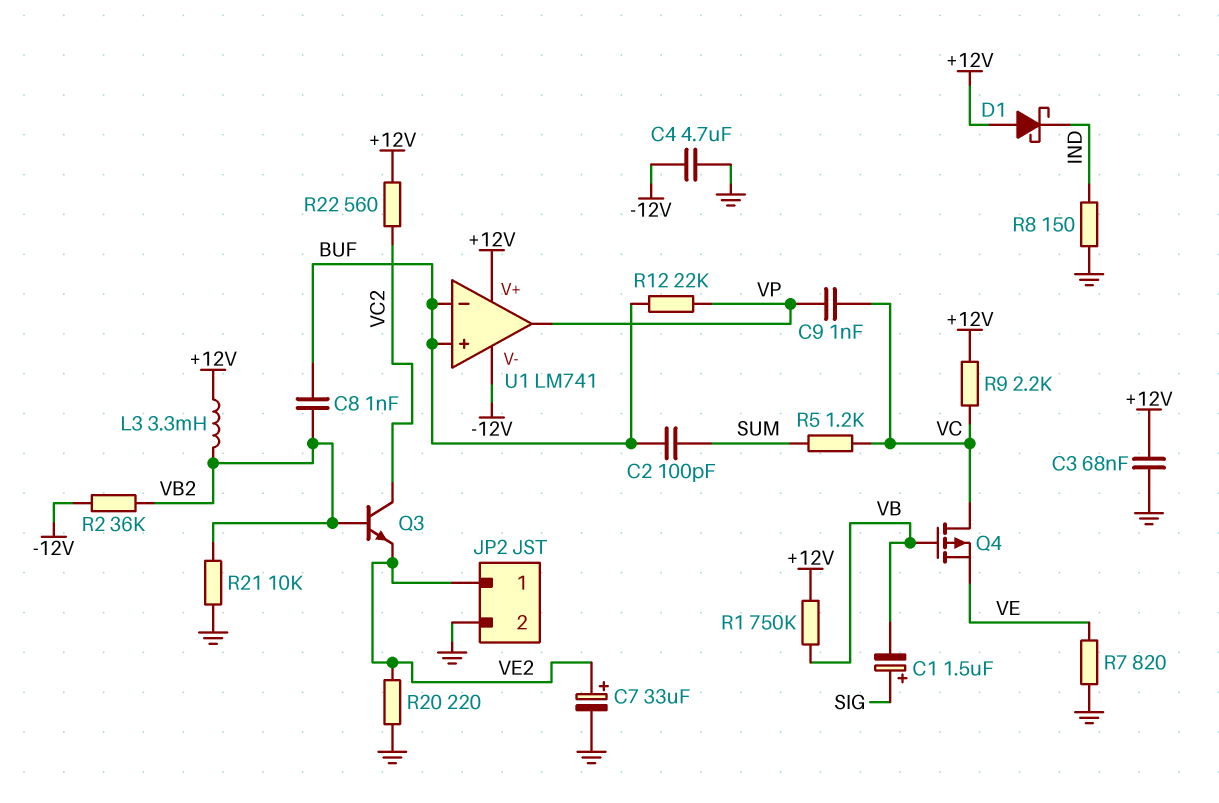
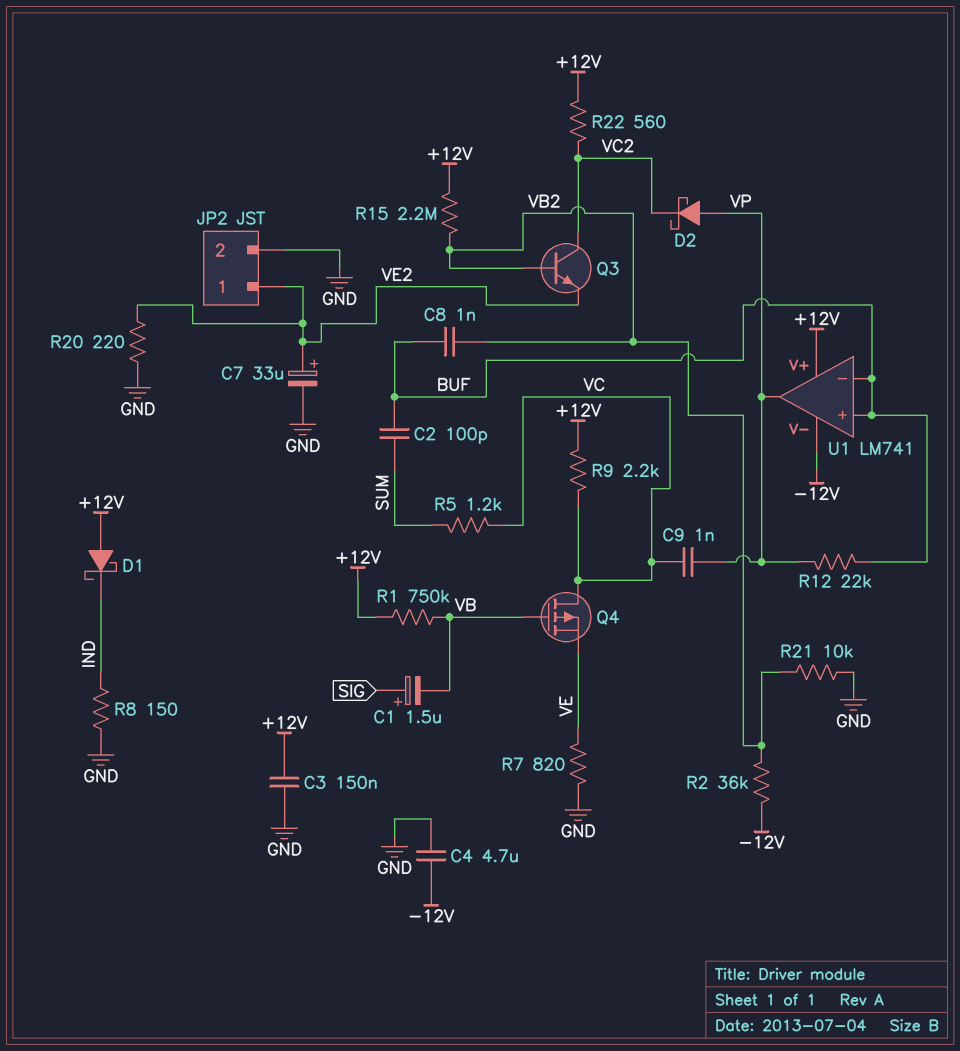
C3: 68nF (+12V, GND) -> 150nF (+12V, GND)
D2: none -> schottky (A VP, K VC2)
L3: 3.3mH (+12V, VB2) -> none
R15: none -> 2.2M (+12V, VB2)

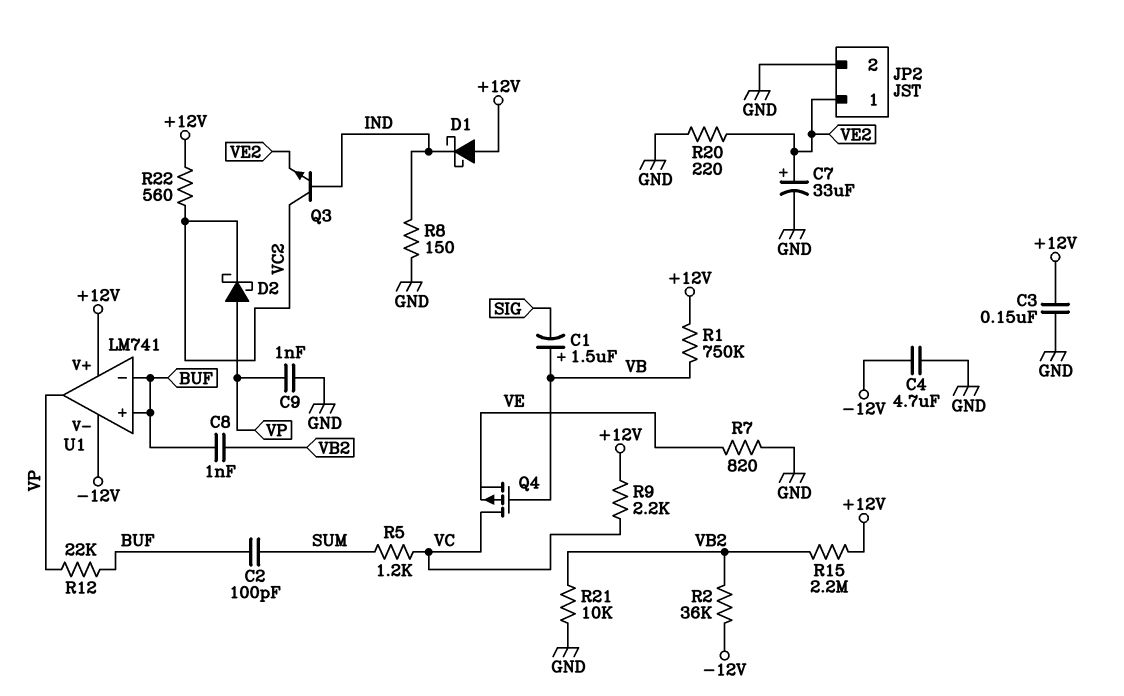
C1: 1.5uF (plus SIG, minus VB) -> 1.5uF (plus VB, minus SIG)
C9: 1nF (VC, VP) -> 1nF (GND, VP)
Q3: NPN (B VB2, C VC2, E VE2) -> NPN (B IND, C VC2, E VE2)

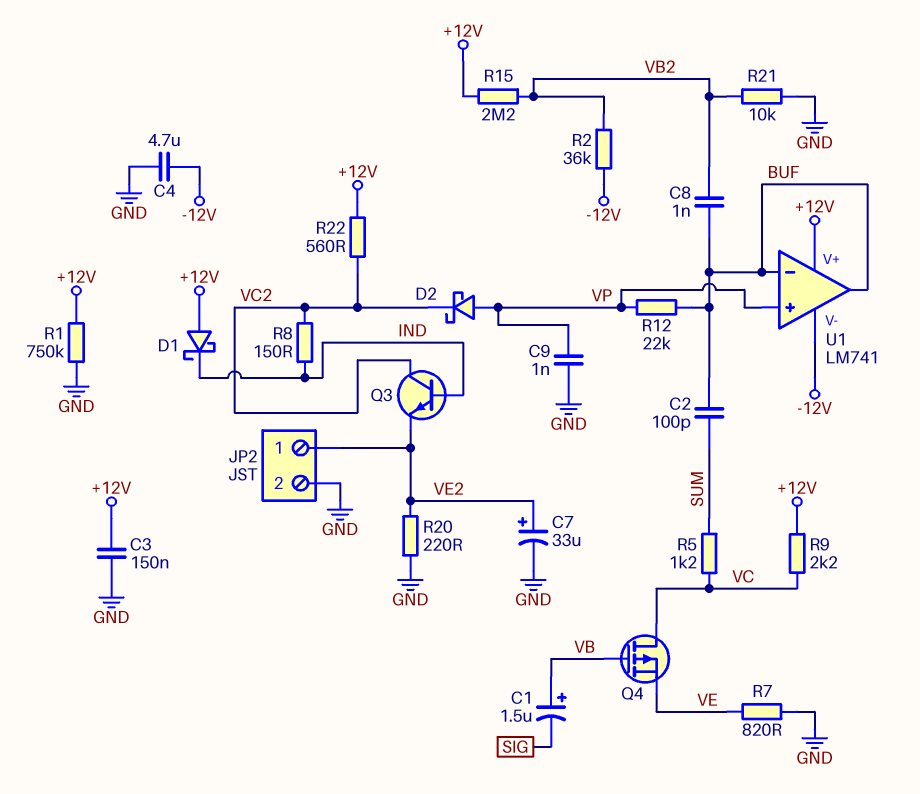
R1: 750k (+12V, VB) -> 750k (+12V, GND)
R8: 150 (GND, IND) -> 150 (IND, VC2)
U1 pin in+: BUF -> VP
U1 pin out: VP -> BUF

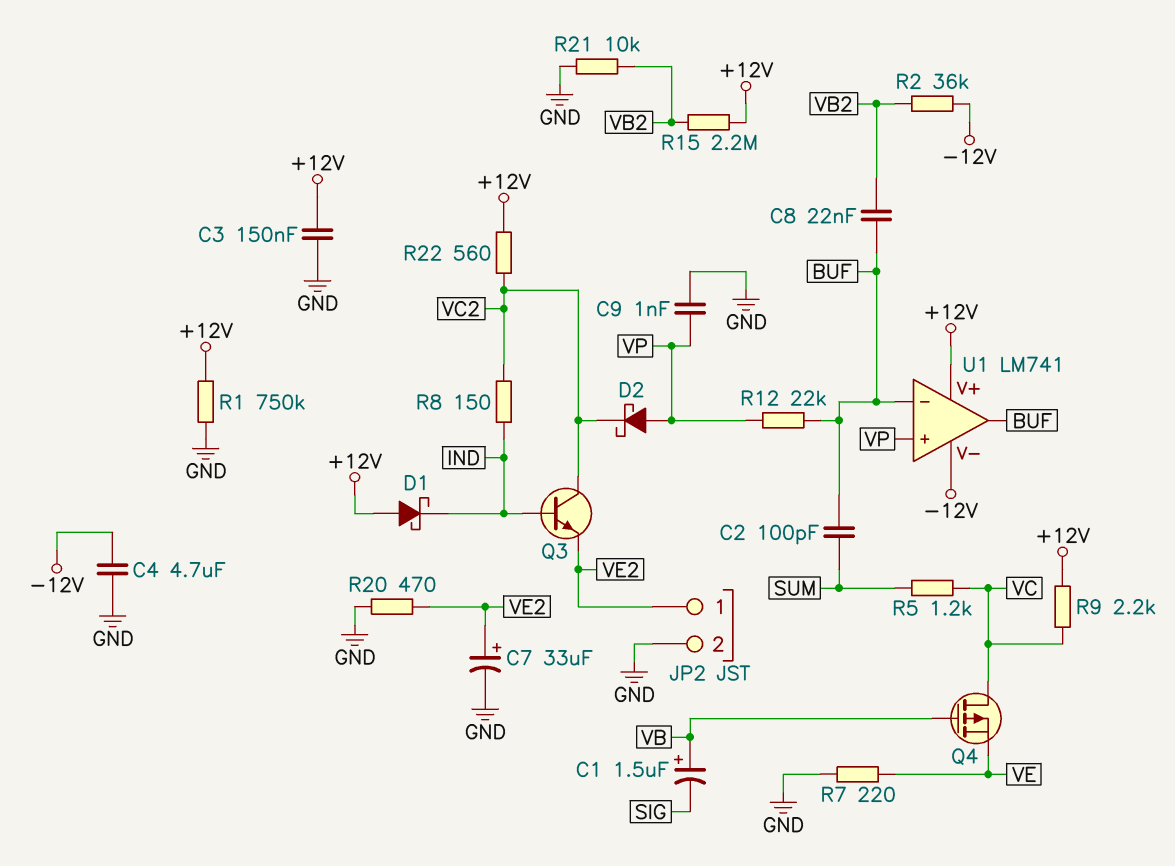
C8: 1nF (BUF, VB2) -> 22nF (BUF, VB2)
R7: 820 (GND, VE) -> 220 (GND, VE)
R20: 220 (GND, VE2) -> 470 (GND, VE2)

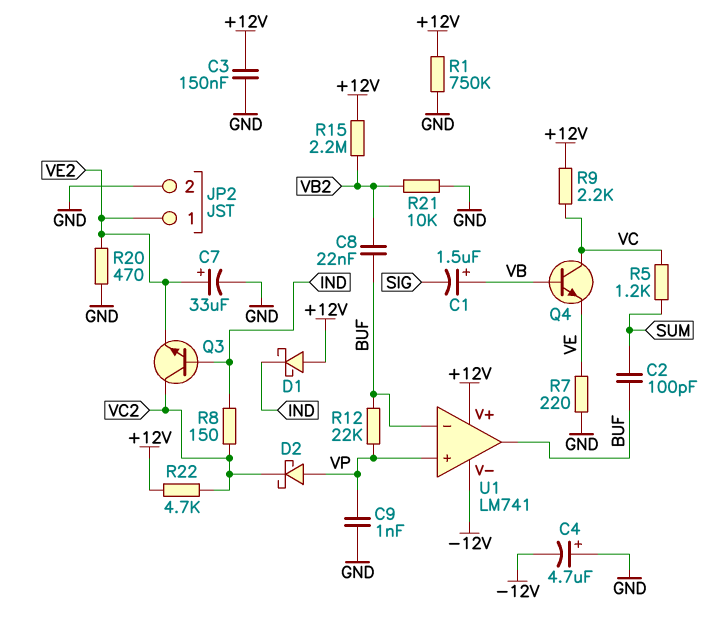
C4: 4.7uF (-12V, GND) -> 4.7uF (plus GND, minus -12V)
Q4: PMOS (G VB, D VC, S VE) -> NPN (B VB, C VC, E VE)
R2: 36k (-12V, VB2) -> none
R22: 560 (+12V, VC2) -> 4.7k (+12V, VC2)

